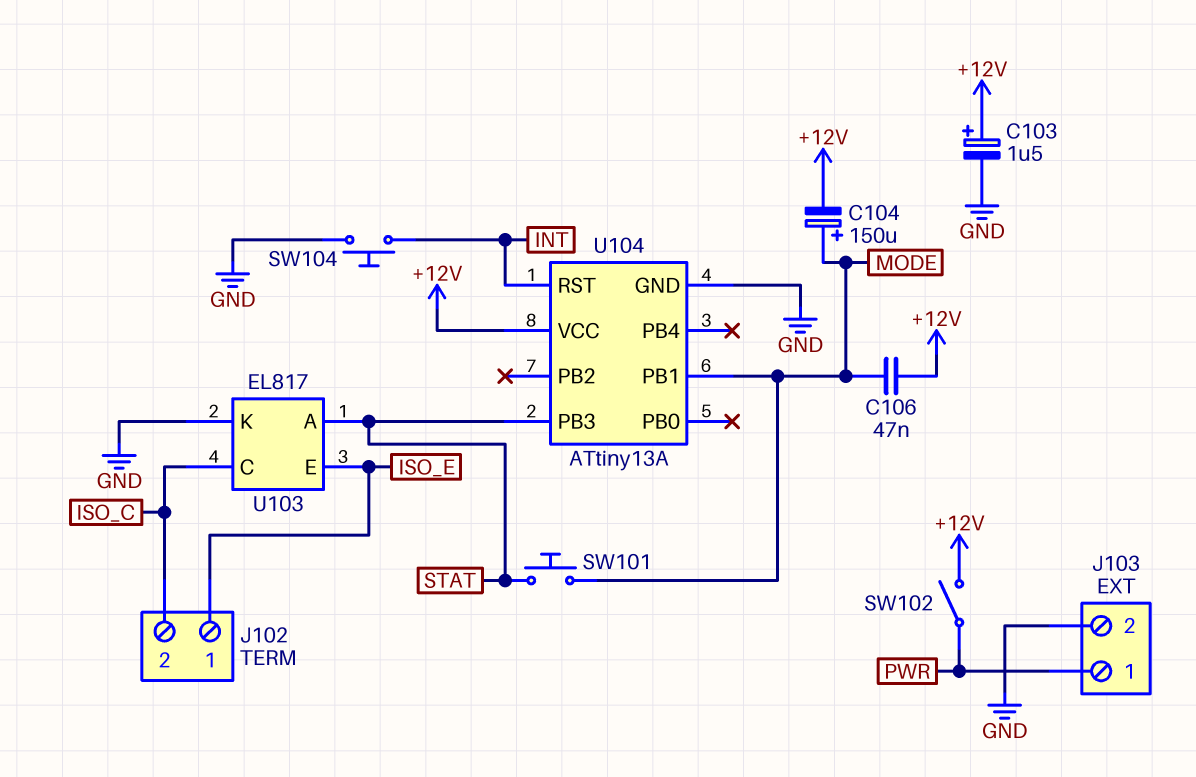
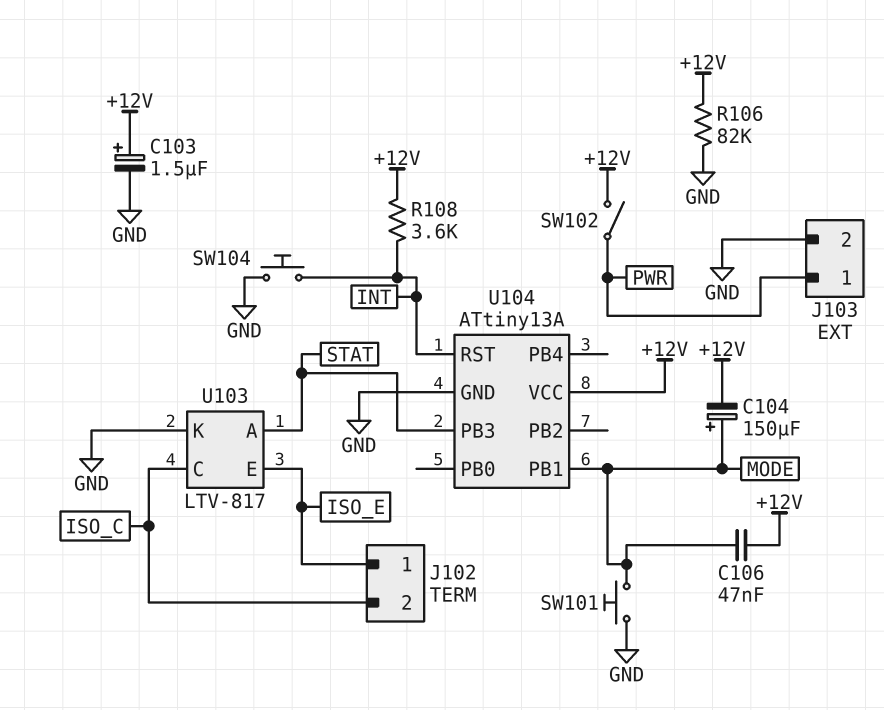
R106: none -> 82k (+12V, GND)
R108: none -> 3.6k (+12V, INT)
SW101: button (MODE, STAT) -> button (GND, MODE)
U103: EL817 -> LTV-817

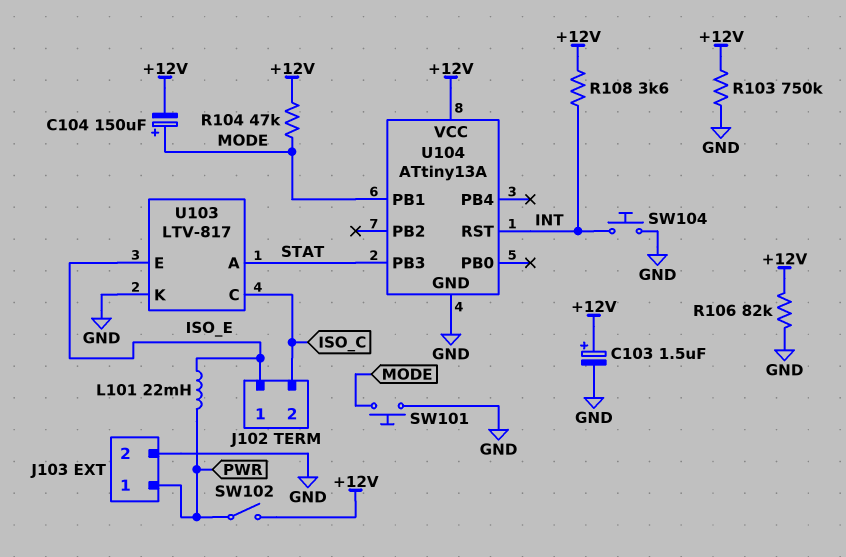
C106: 47nF (+12V, MODE) -> none
L101: none -> 22mH (ISO_E, PWR)
R103: none -> 750k (+12V, GND)
R104: none -> 47k (+12V, MODE)

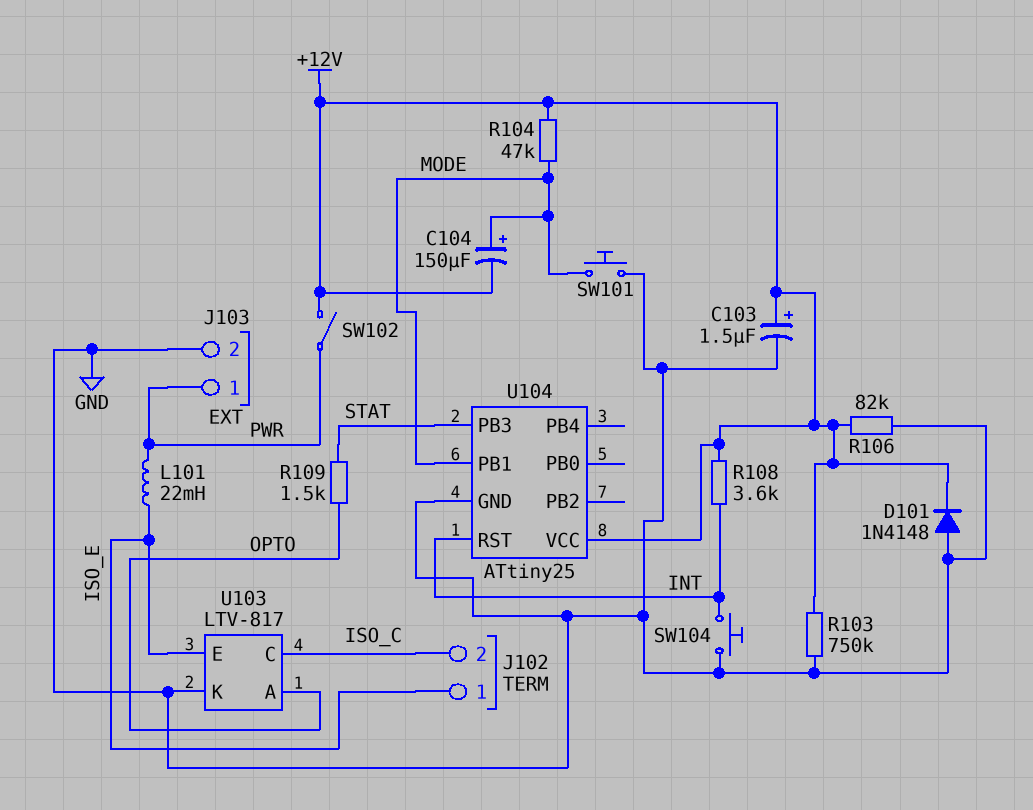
D101: none -> diode 1N4148 (A GND, K +12V)
R109: none -> 1.5k (OPTO, STAT)
U103 pin A: STAT -> OPTO
U104: ATtiny13A -> ATtiny25

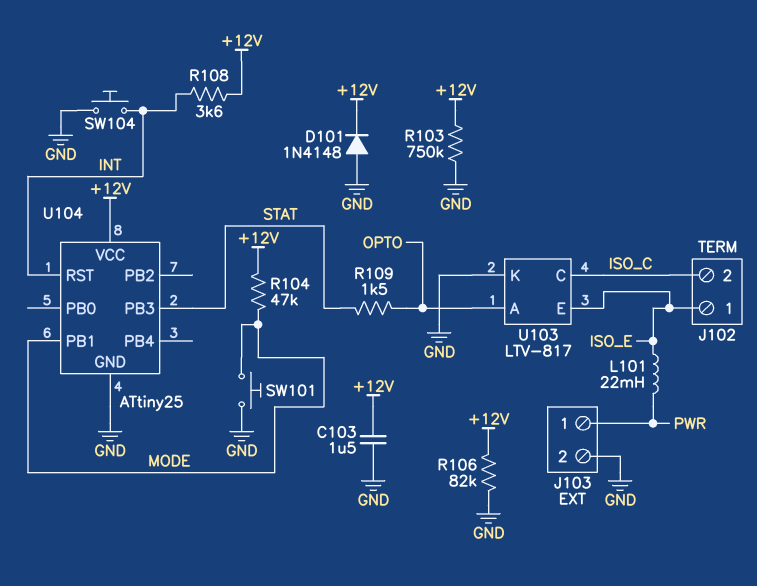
C103: 1.5uF (plus +12V, minus GND) -> 1.5uF (+12V, GND)
C104: 150uF (plus MODE, minus +12V) -> none
SW102: switch (+12V, PWR) -> none

